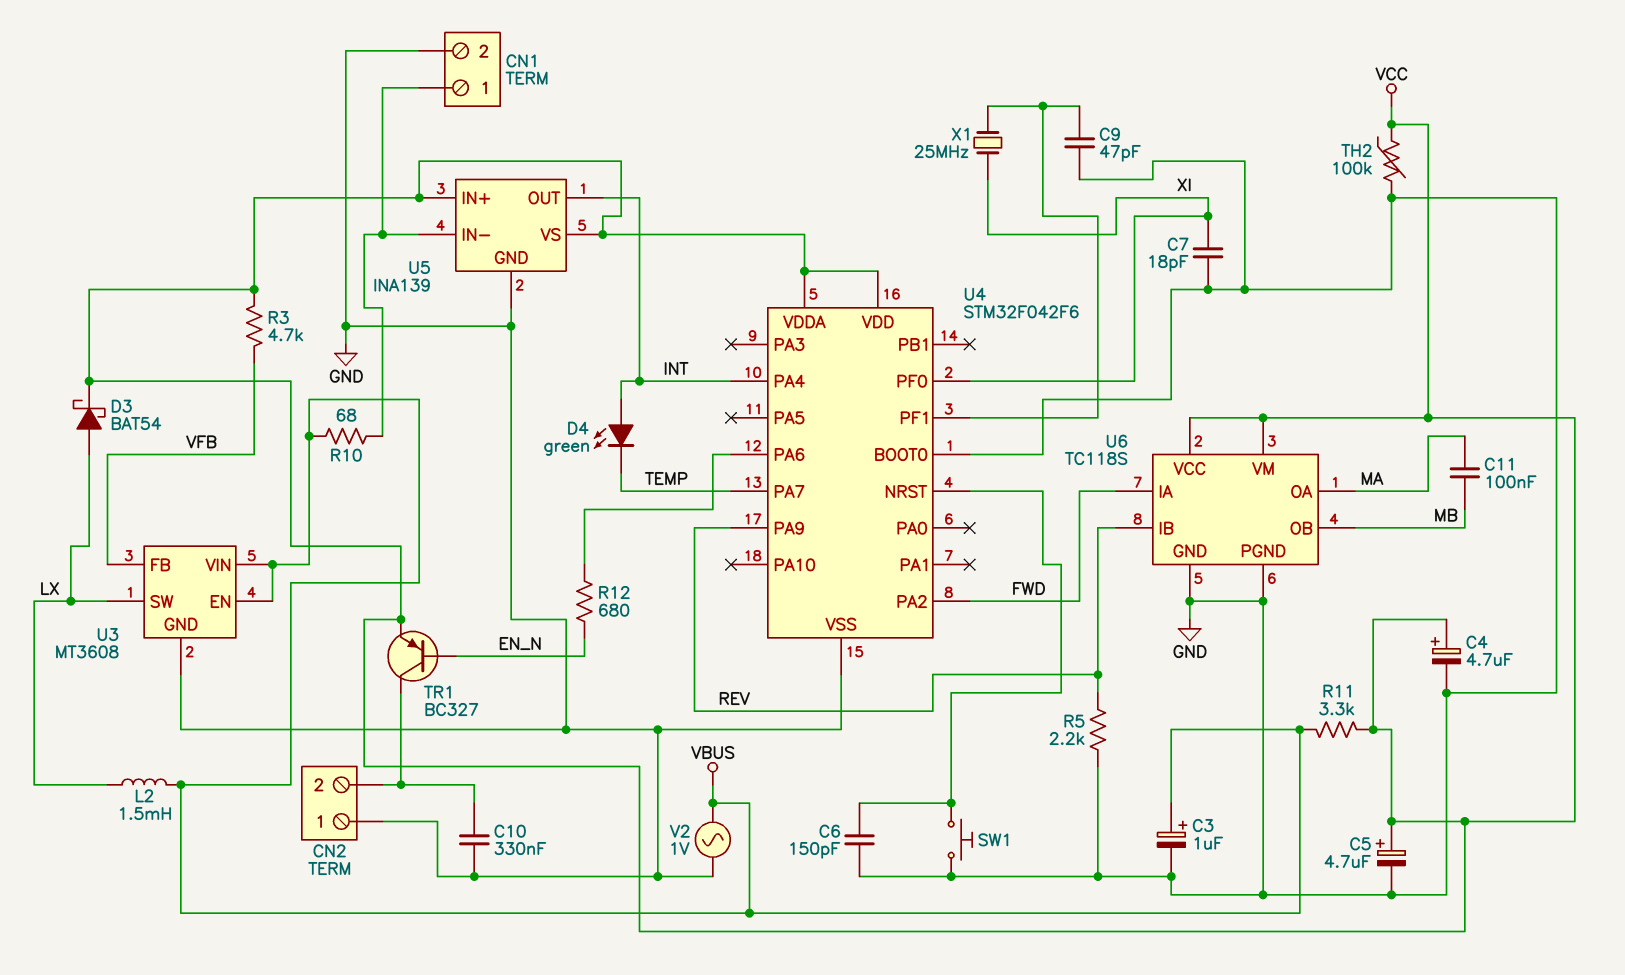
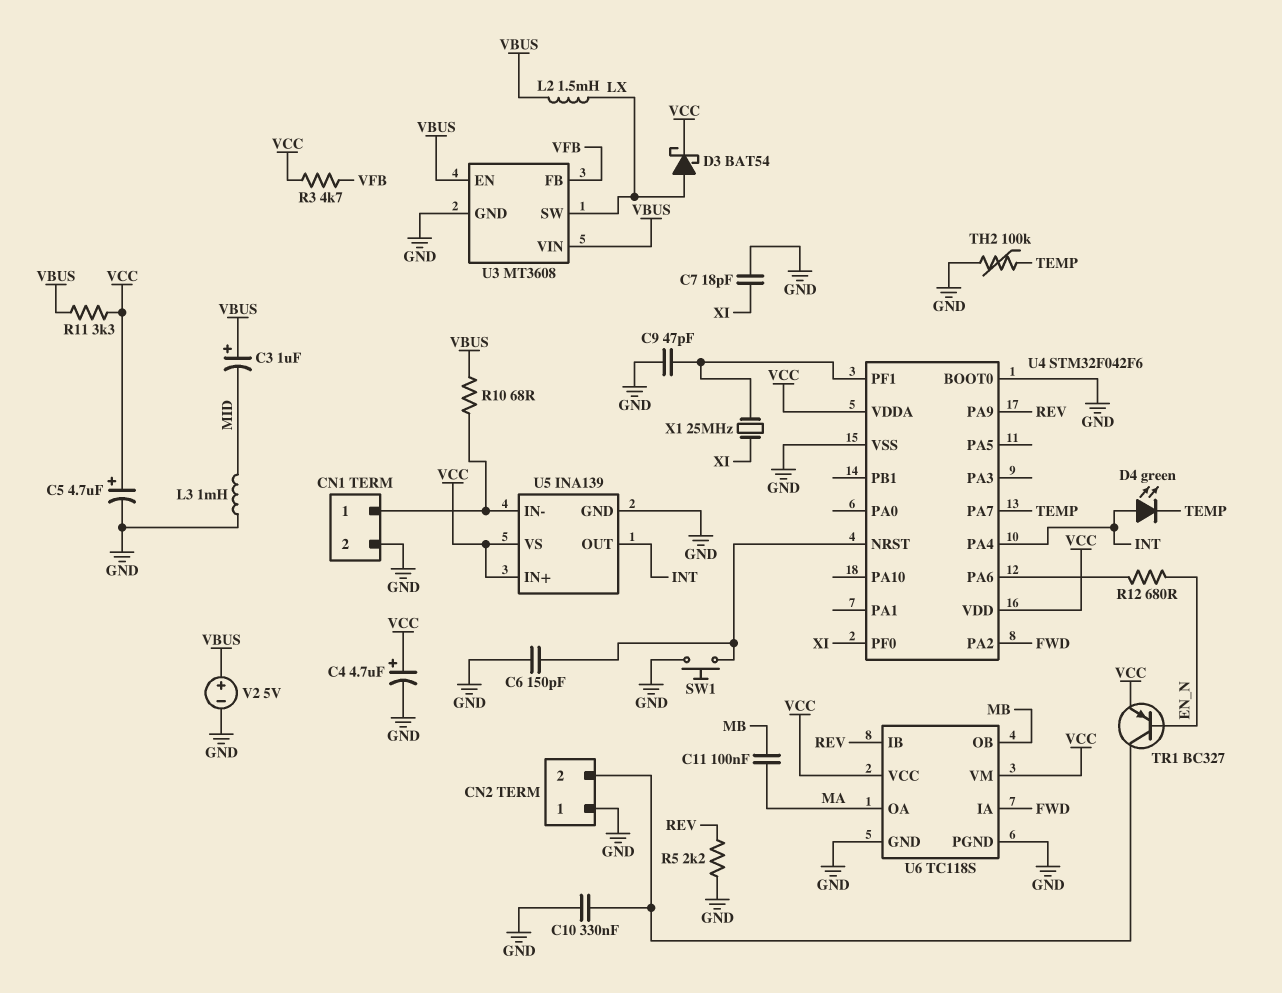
C3: 1uF (plus VBUS, minus GND) -> 1uF (plus VBUS, minus MID)
L3: none -> 1mH (GND, MID)
TH2: 100k (GND, VCC) -> 100k (GND, TEMP)
V2: AC 1V (GND, VBUS) -> 5V (plus VBUS, minus GND)

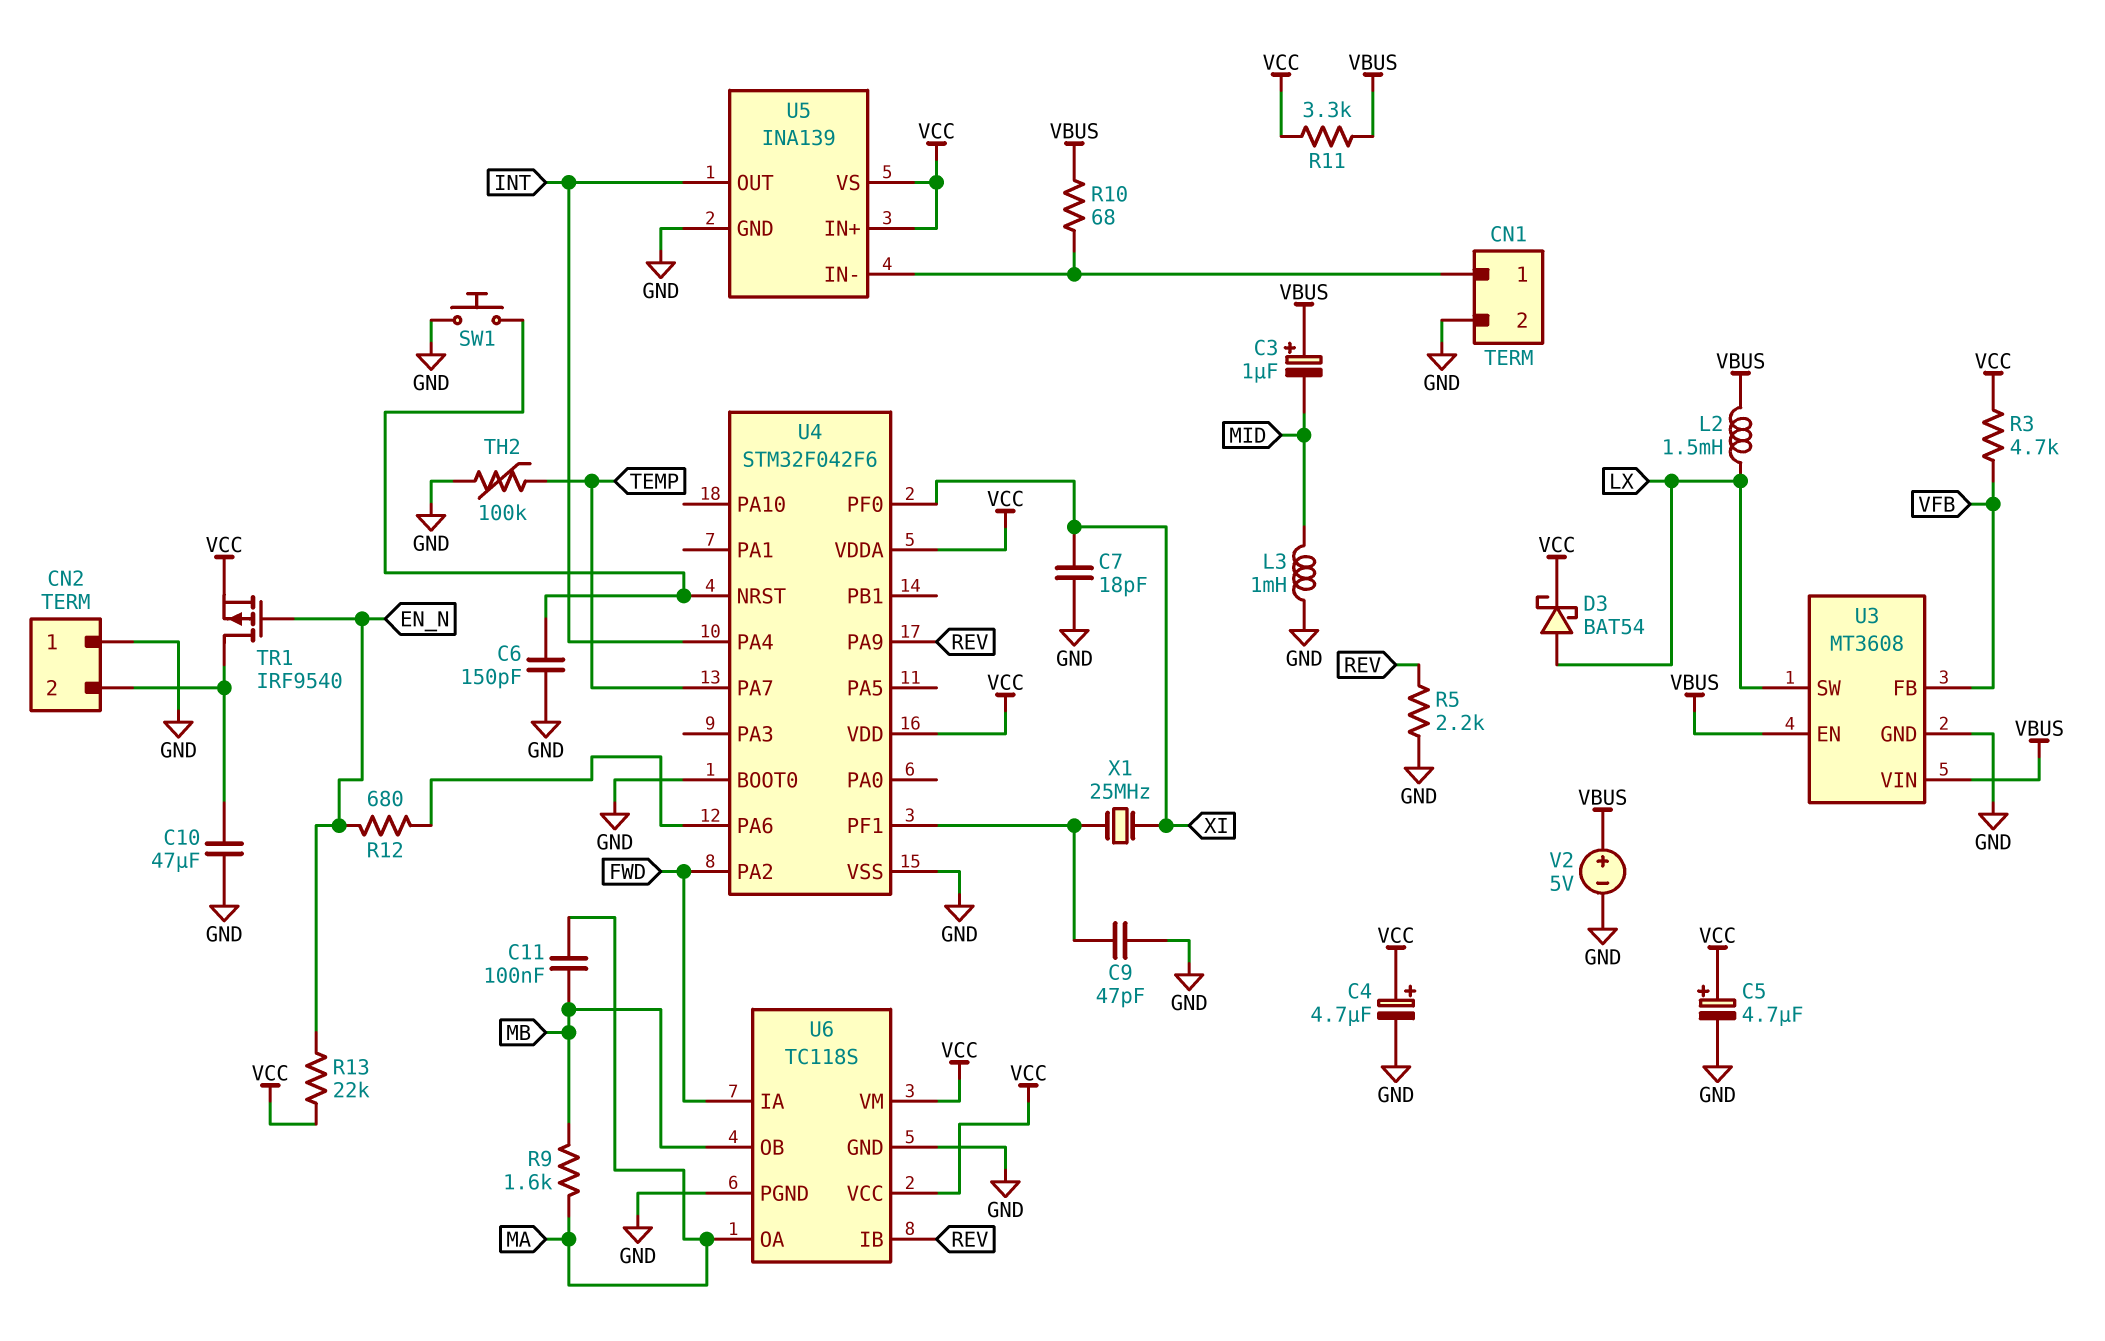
C10: 330nF (CN2/2, GND) -> 47uF (CN2/2, GND)
D4: LED green (A INT, K TEMP) -> none
R9: none -> 1.6k (MA, MB)
R13: none -> 22k (EN_N, VCC)
TR1: PNP BC327 (B EN_N, C CN2/2, E VCC) -> PMOS IRF9540 (G EN_N, D CN2/2, S VCC)

